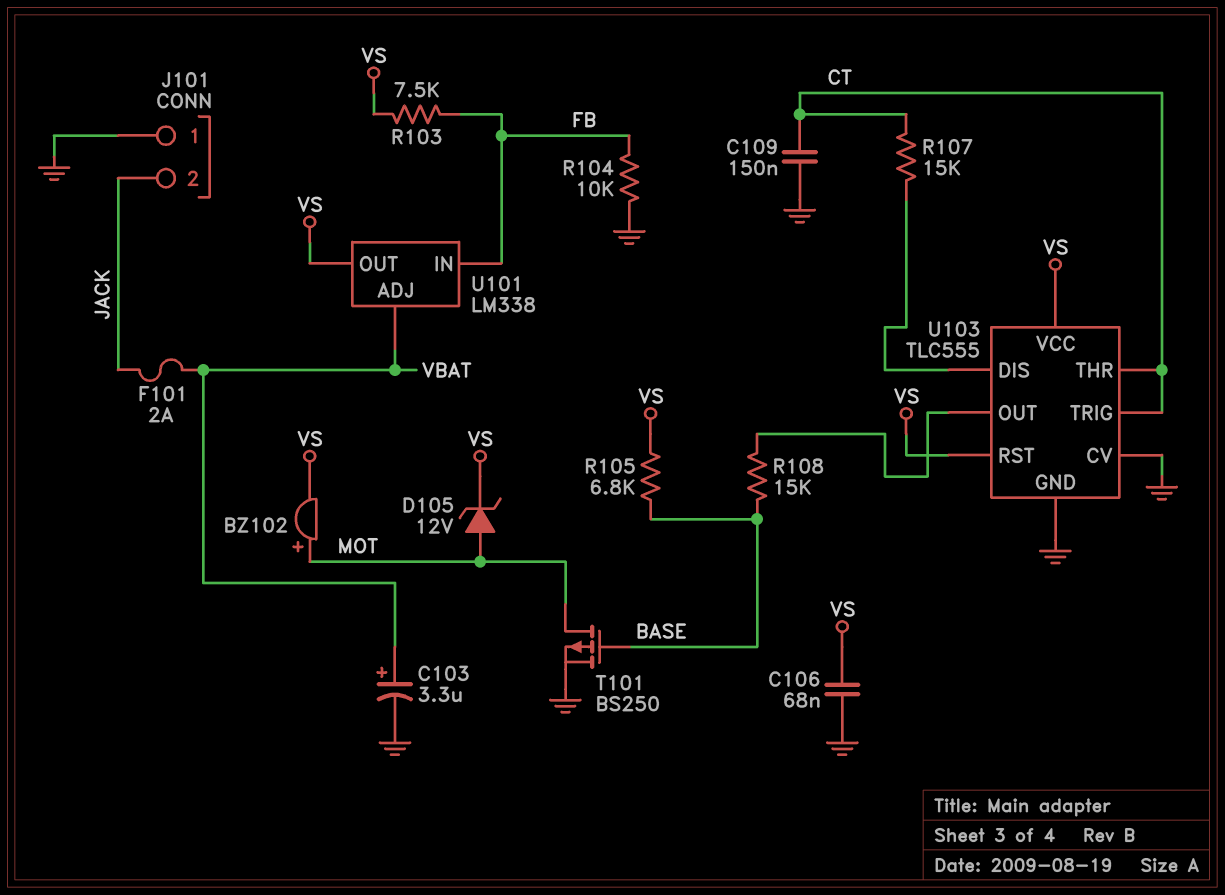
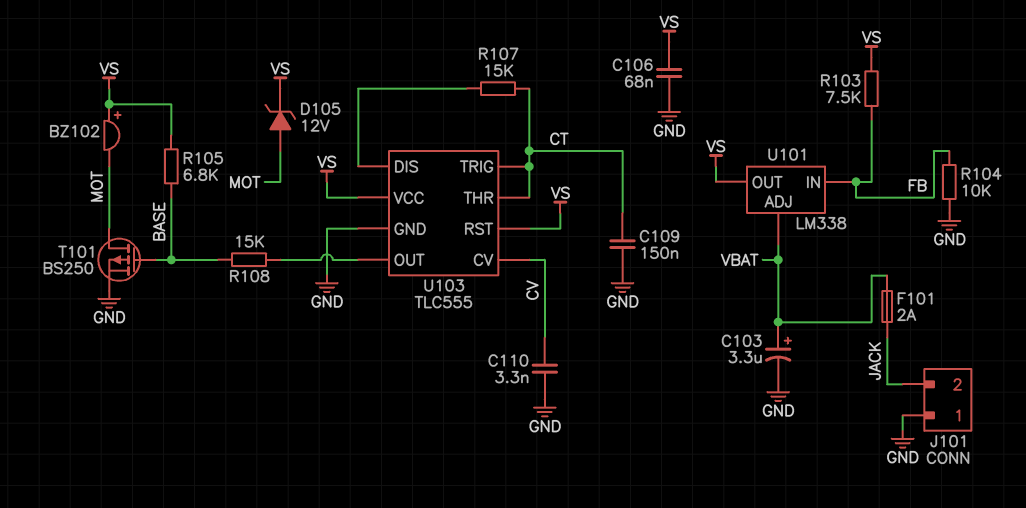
BZ102: buzzer (plus MOT, minus VS) -> buzzer (plus VS, minus MOT)
C110: none -> 3.3nF (CV, GND)
U103 pin CV: GND -> CV

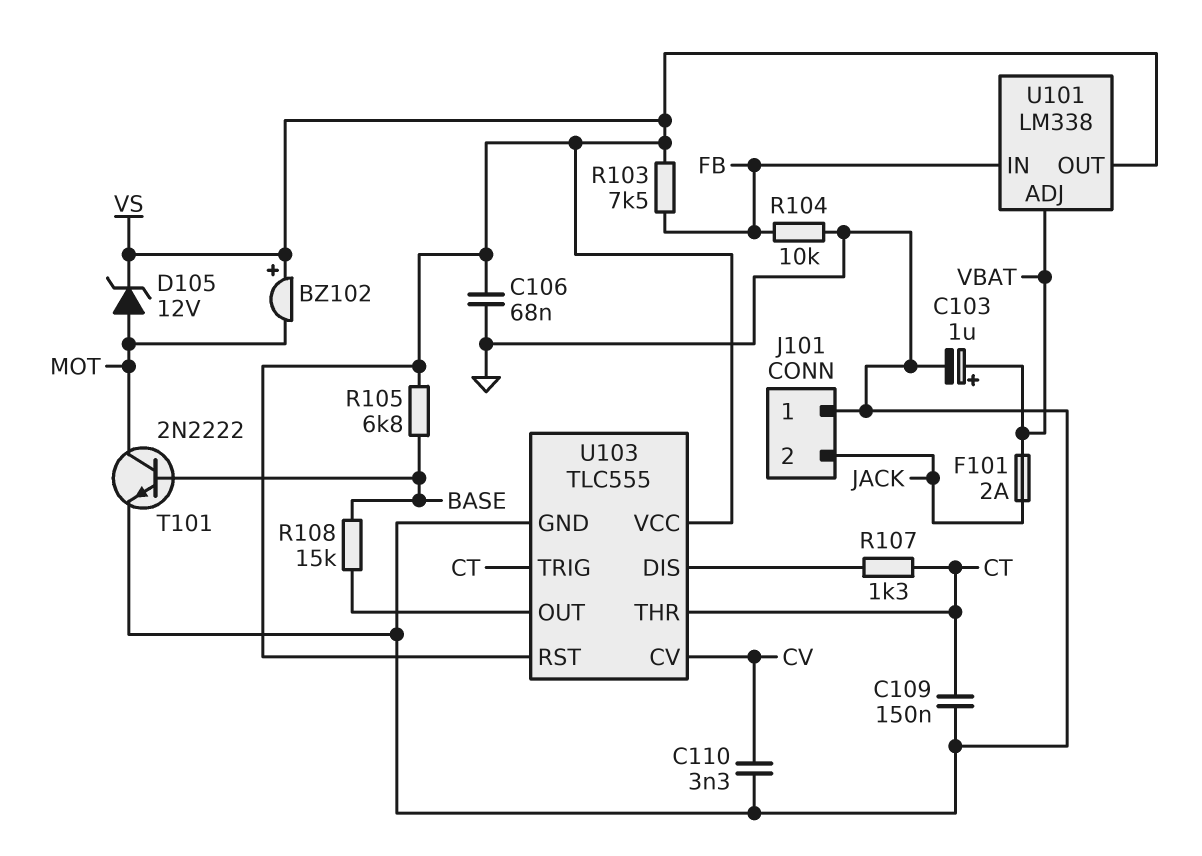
C103: 3.3uF (plus VBAT, minus GND) -> 1uF (plus VBAT, minus GND)
R107: 15k (CT, U103/DIS) -> 1.3k (CT, U103/DIS)
T101: PMOS BS250 (G BASE, D MOT, S GND) -> NPN 2N2222 (B BASE, C MOT, E GND)

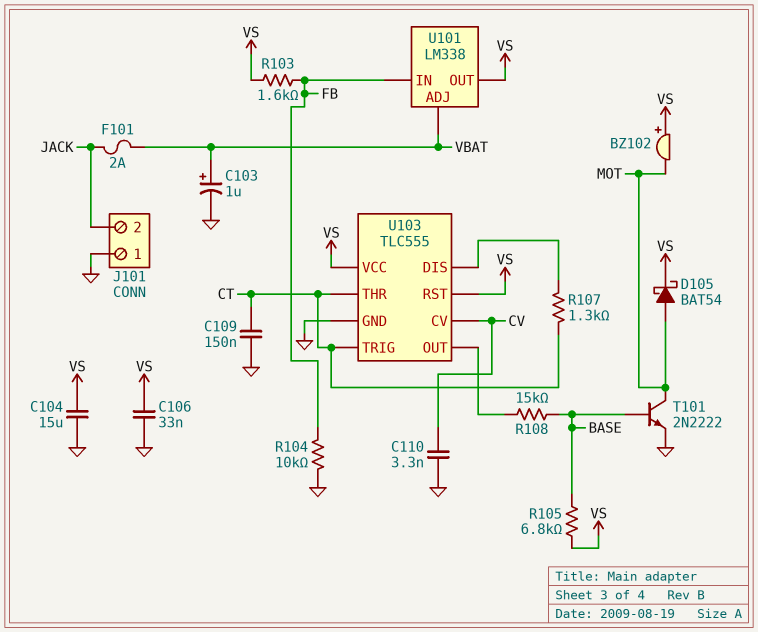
C104: none -> 15uF (GND, VS)
C106: 68nF (GND, VS) -> 33nF (GND, VS)
D105: zener 12V (A MOT, K VS) -> schottky BAT54 (A MOT, K VS)
R103: 7.5k (FB, VS) -> 1.6k (FB, VS)

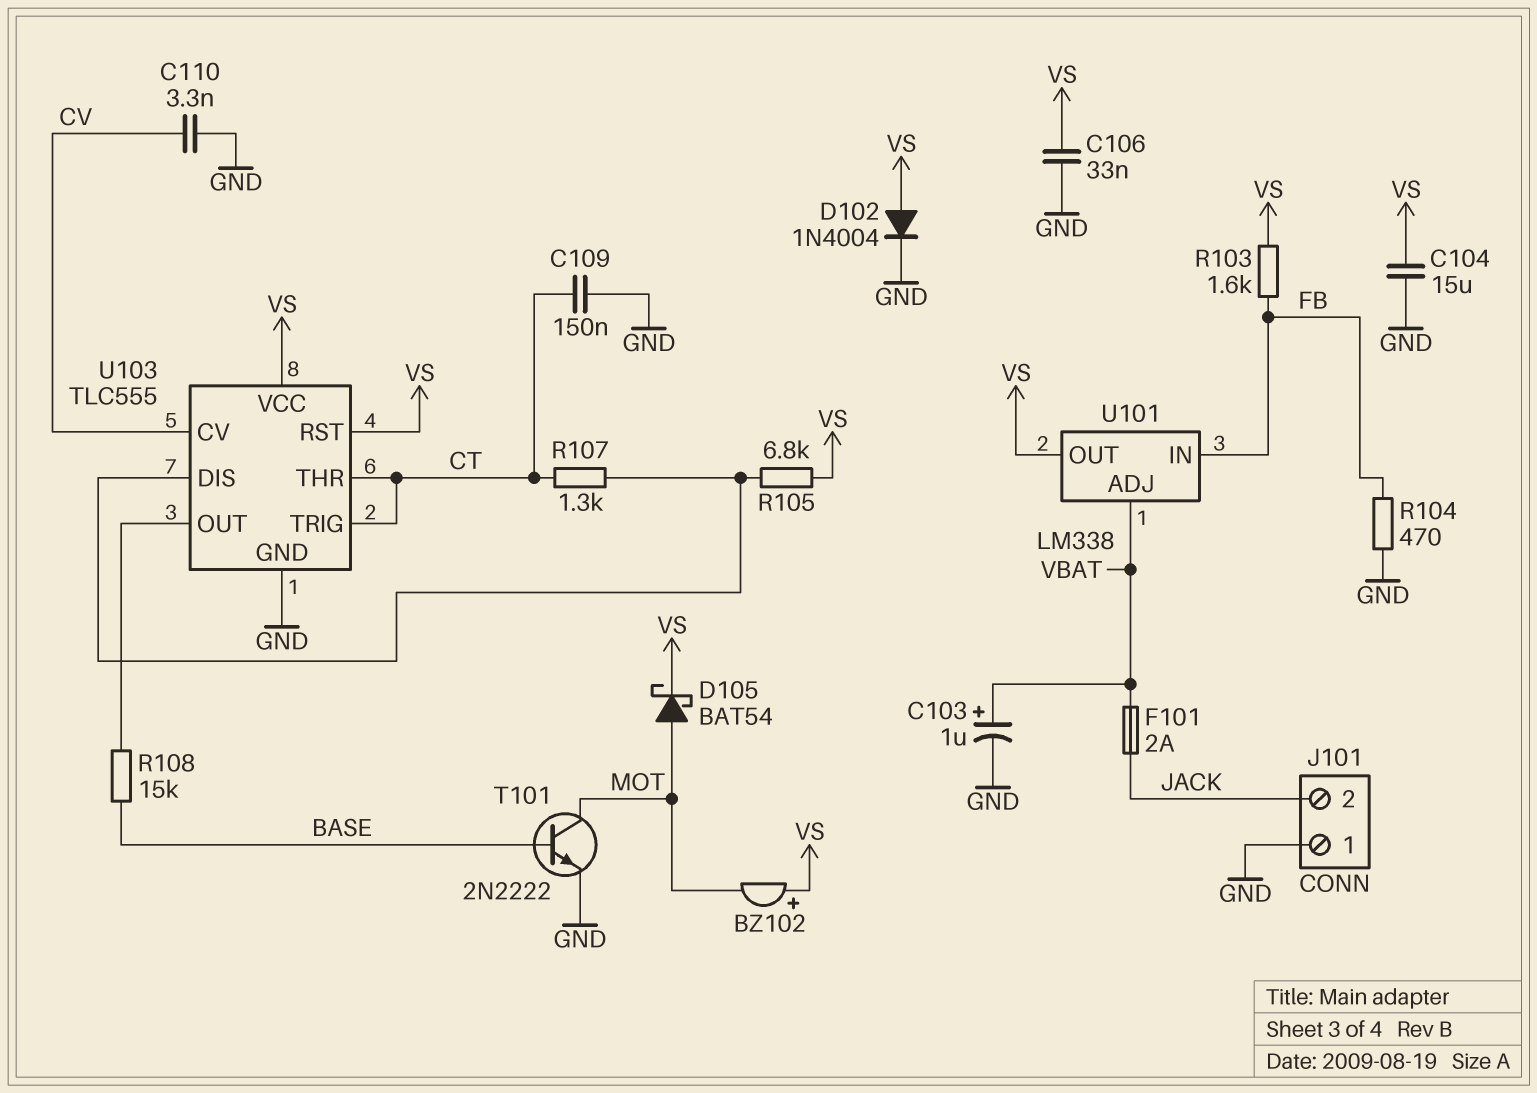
D102: none -> diode 1N4004 (A VS, K GND)
R104: 10k (FB, GND) -> 470 (FB, GND)
R105: 6.8k (BASE, VS) -> 6.8k (U103/DIS, VS)

